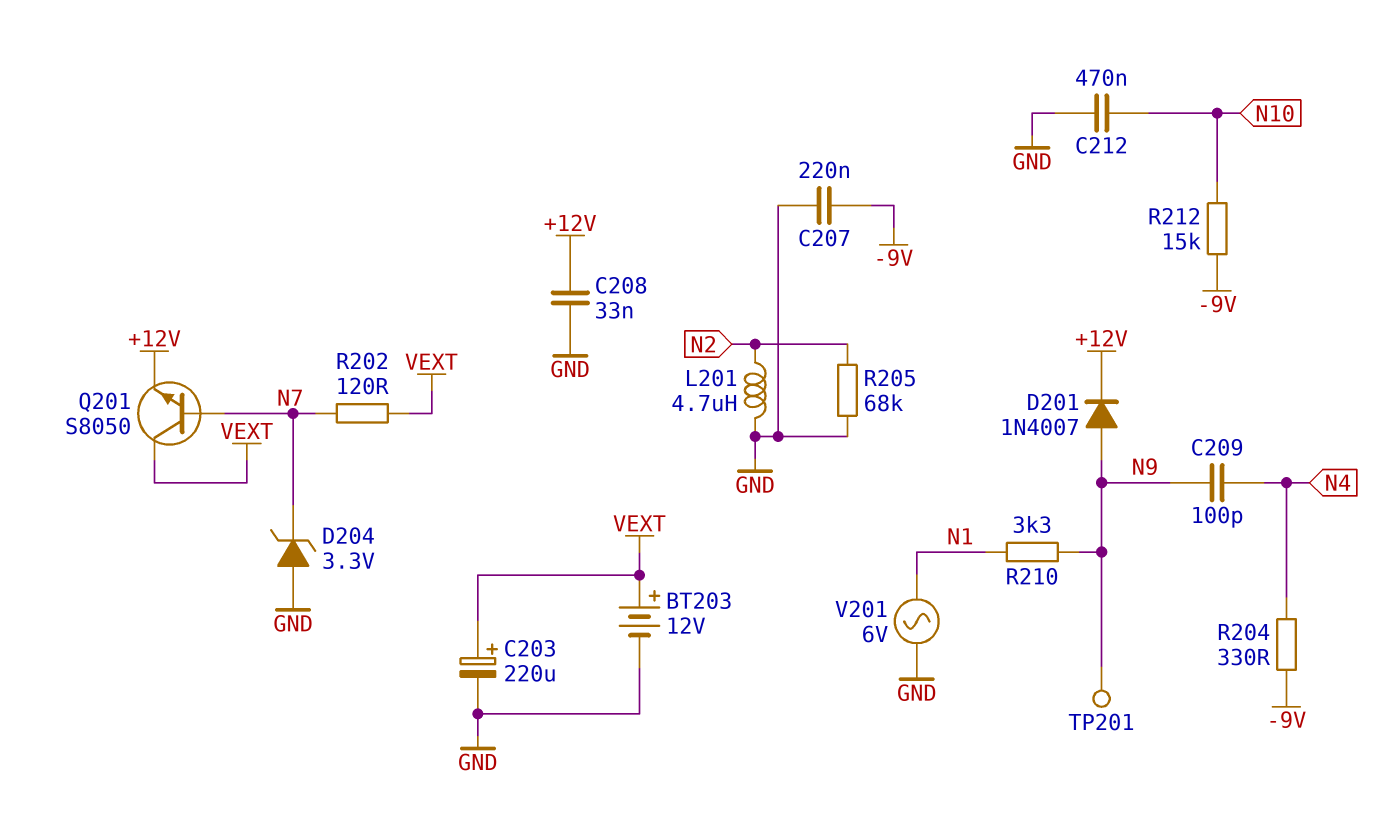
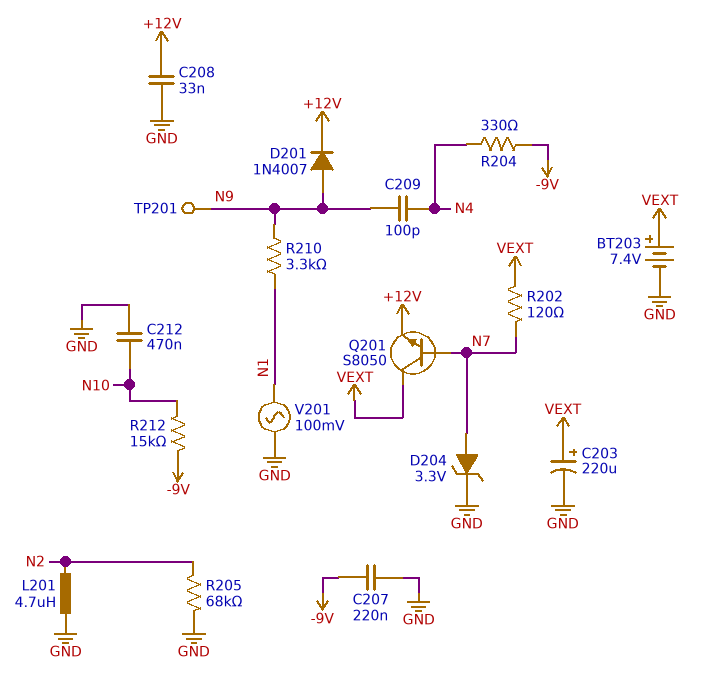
BT203: 12V (plus VEXT, minus GND) -> 7.4V (plus VEXT, minus GND)
D204: zener 3.3V (A GND, K N7) -> zener 3.3V (A N7, K GND)
V201: AC 6V (GND, N1) -> AC 100mV (GND, N1)

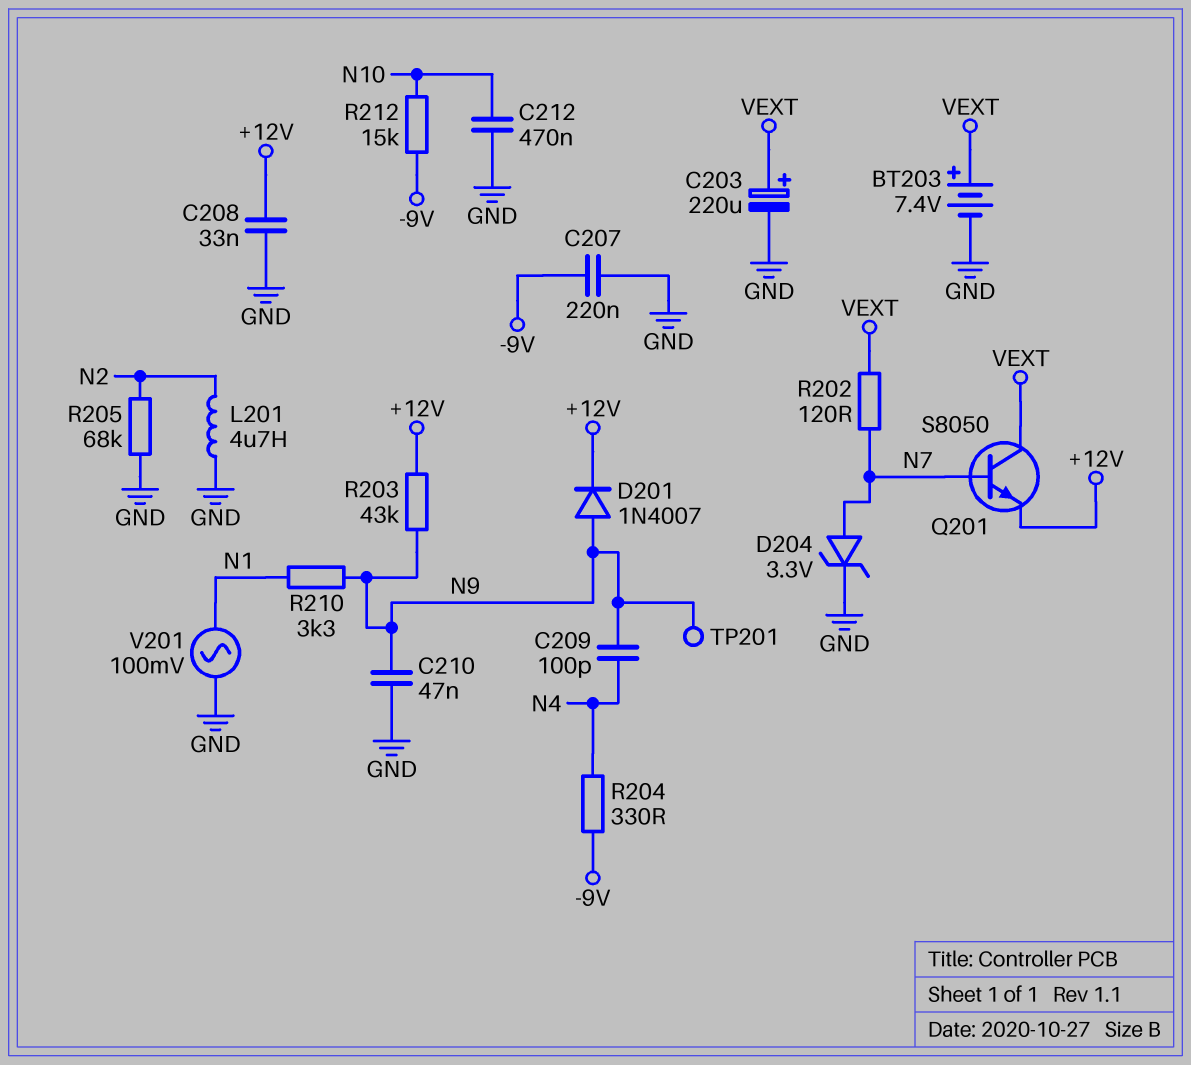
C210: none -> 47nF (GND, N9)
R203: none -> 43k (+12V, N9)

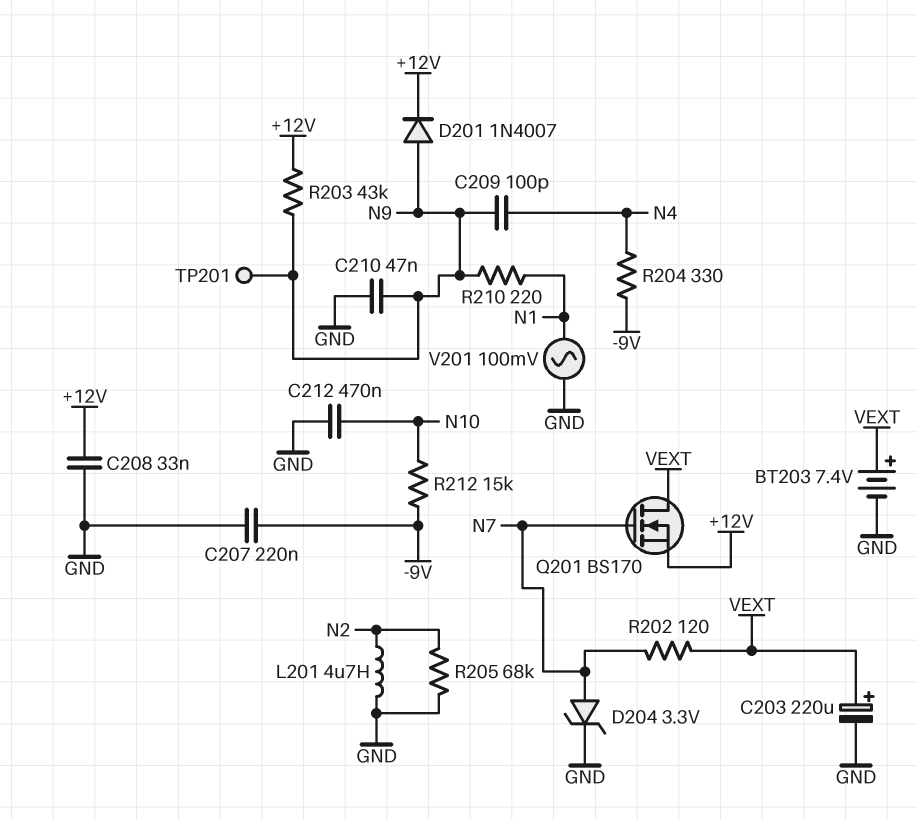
Q201: NPN S8050 (B N7, C VEXT, E +12V) -> NMOS BS170 (G N7, D VEXT, S +12V)
R210: 3.3k (N1, N9) -> 220 (N1, N9)

